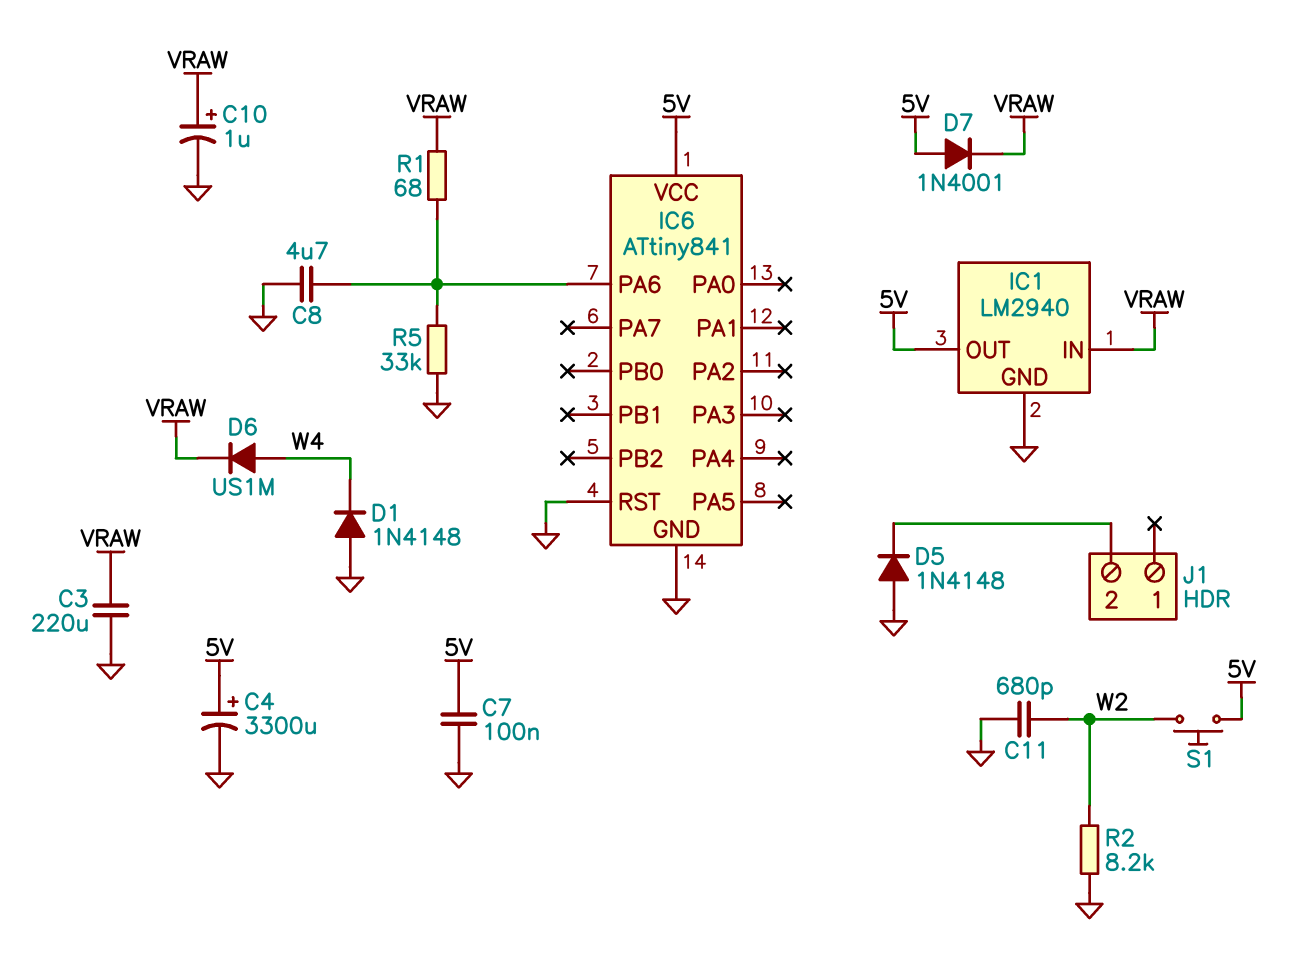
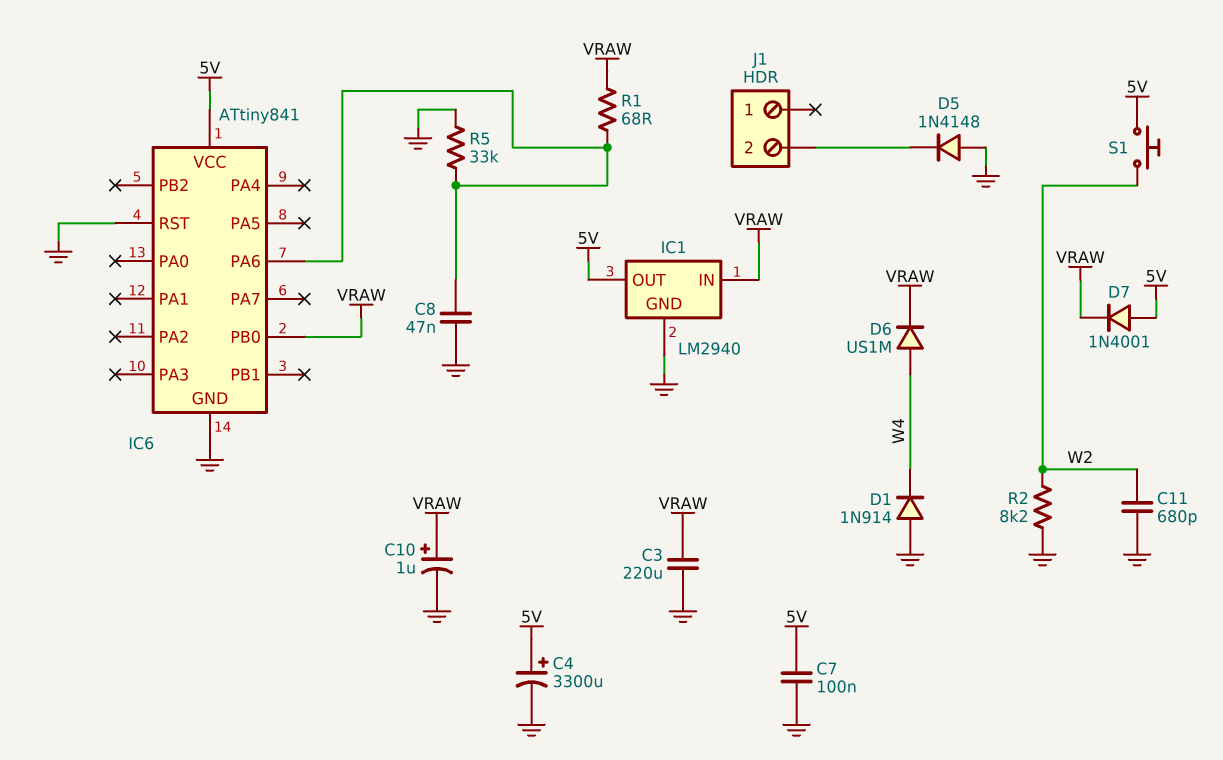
C8: 4.7uF (GND, IC6/PA6) -> 47nF (GND, IC6/PA6)
D1: diode 1N4148 (A GND, K W4) -> diode 1N914 (A GND, K W4)
IC6 pin PB0: none -> VRAW

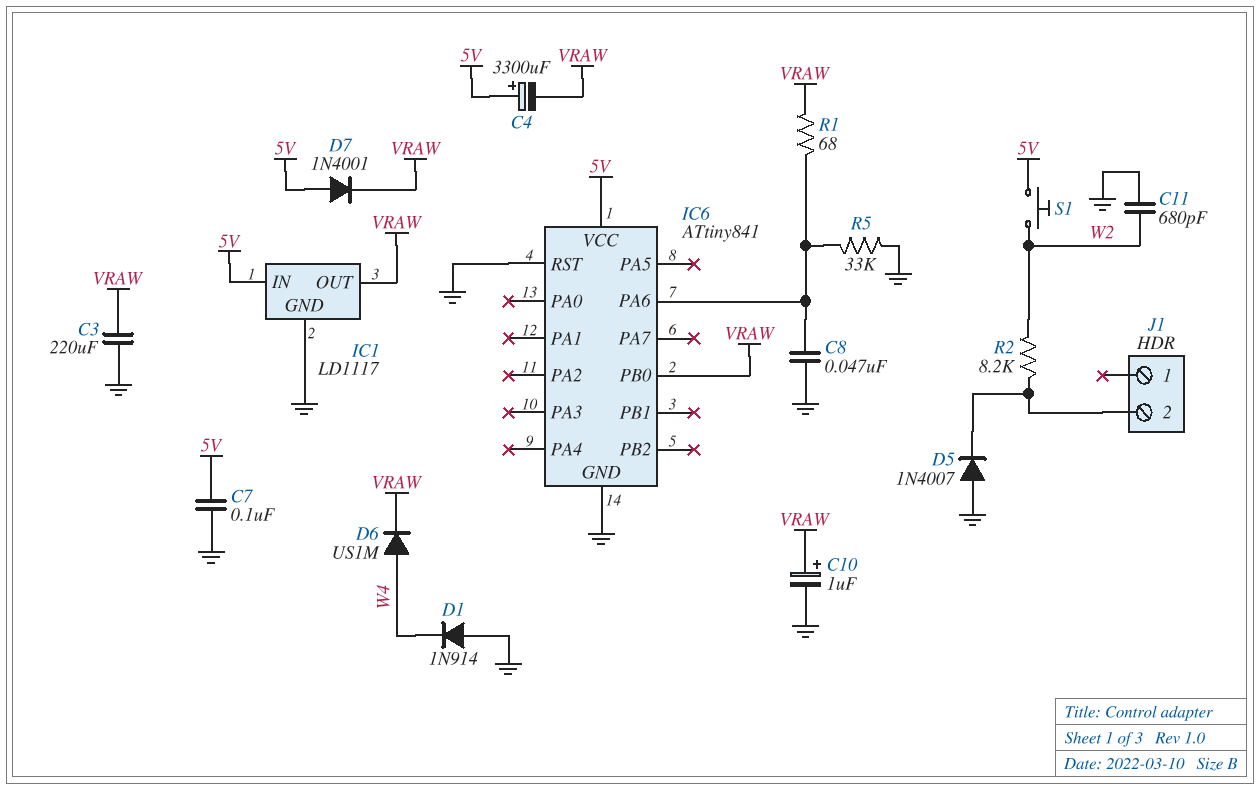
C4: 3300uF (plus 5V, minus GND) -> 3300uF (plus 5V, minus VRAW)
D5: diode 1N4148 (A GND, K J1/2) -> diode 1N4007 (A GND, K J1/2)
IC1: LM2940 -> LD1117
IC1 pin IN: VRAW -> 5V
IC1 pin OUT: 5V -> VRAW
R2: 8.2k (GND, W2) -> 8.2k (J1/2, W2)

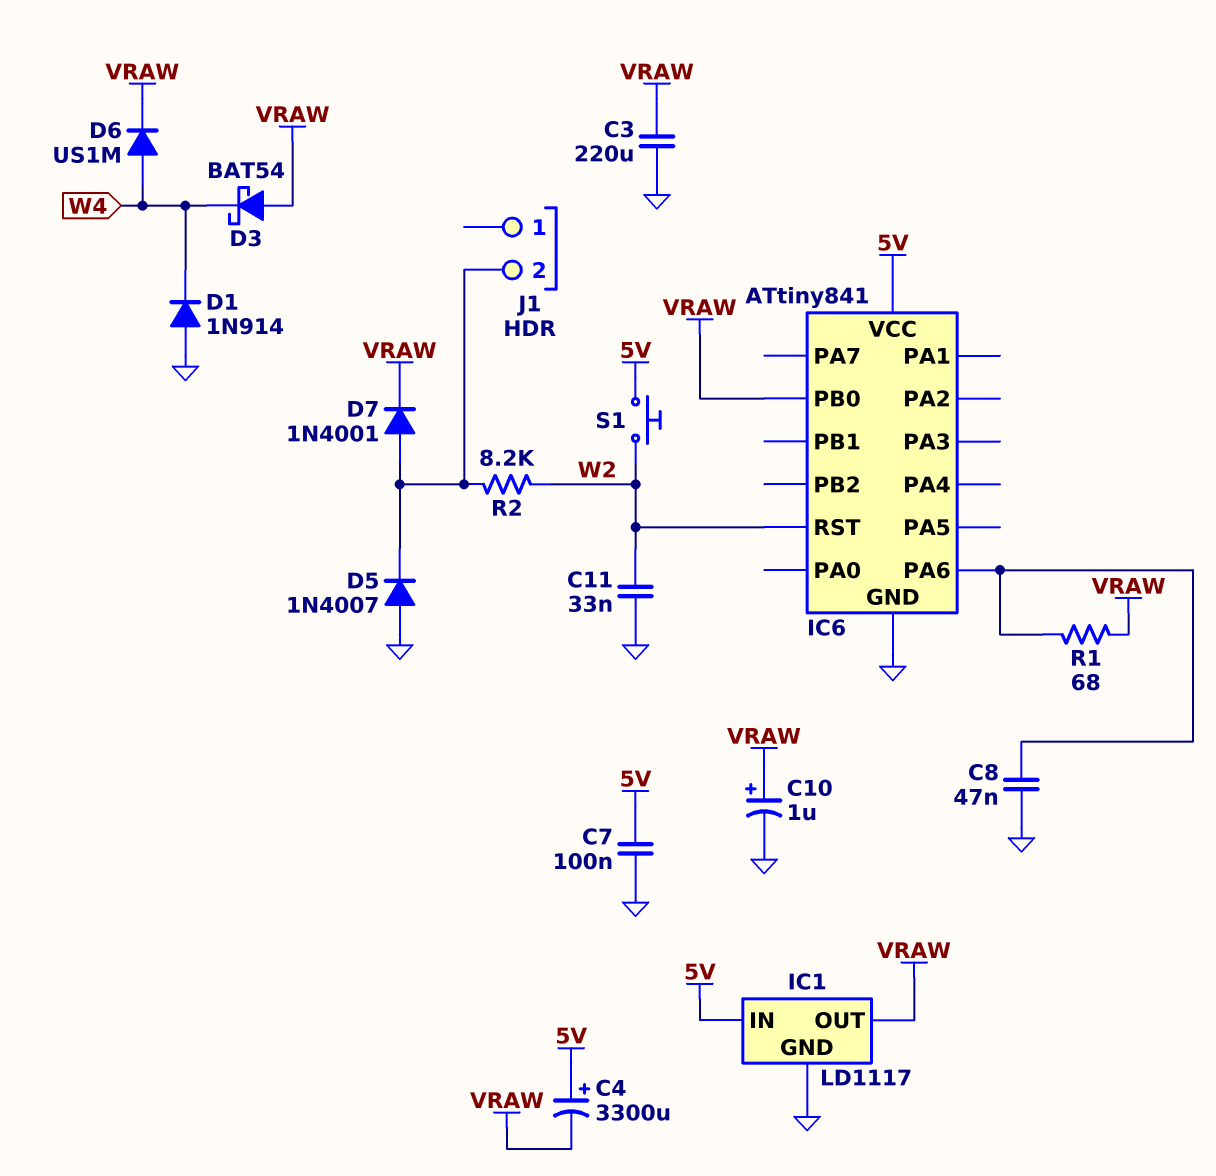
C11: 680pF (GND, W2) -> 33nF (GND, W2)
D3: none -> schottky BAT54 (A VRAW, K W4)
D7: diode 1N4001 (A 5V, K VRAW) -> diode 1N4001 (A J1/2, K VRAW)
IC6 pin RST: GND -> W2
R5: 33k (GND, IC6/PA6) -> none

